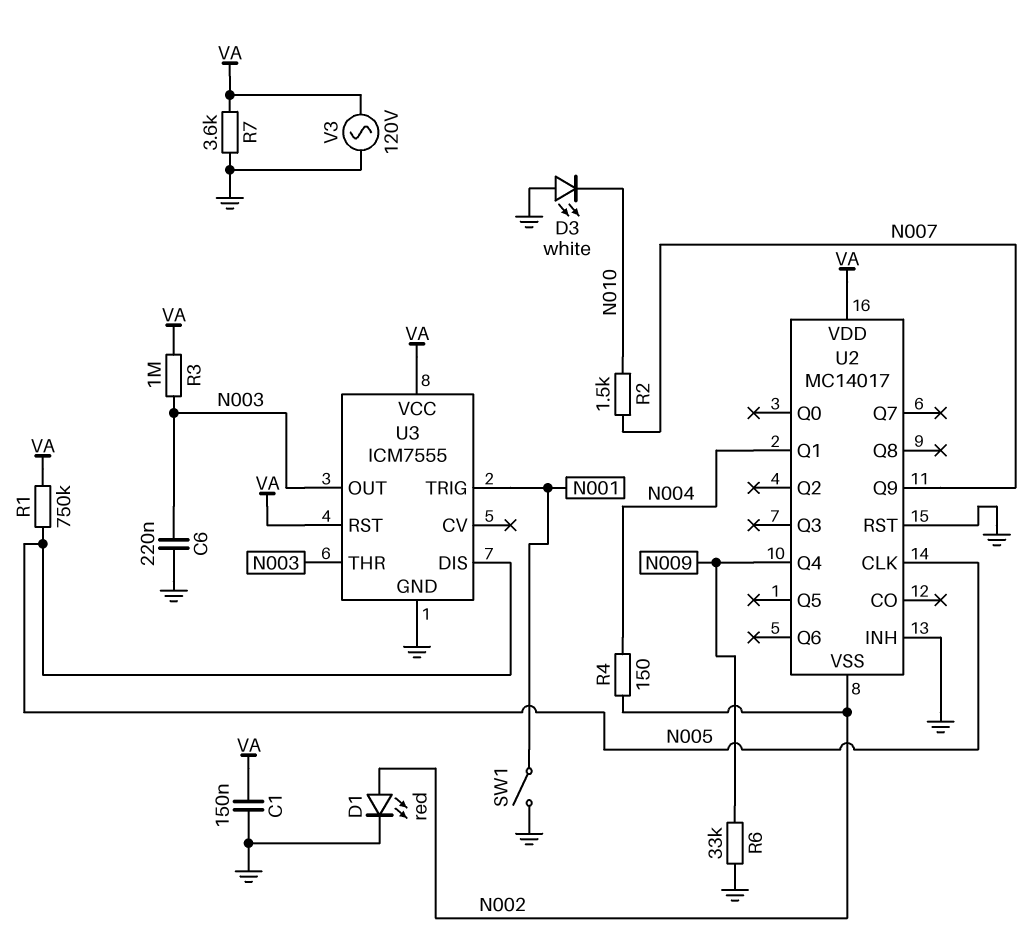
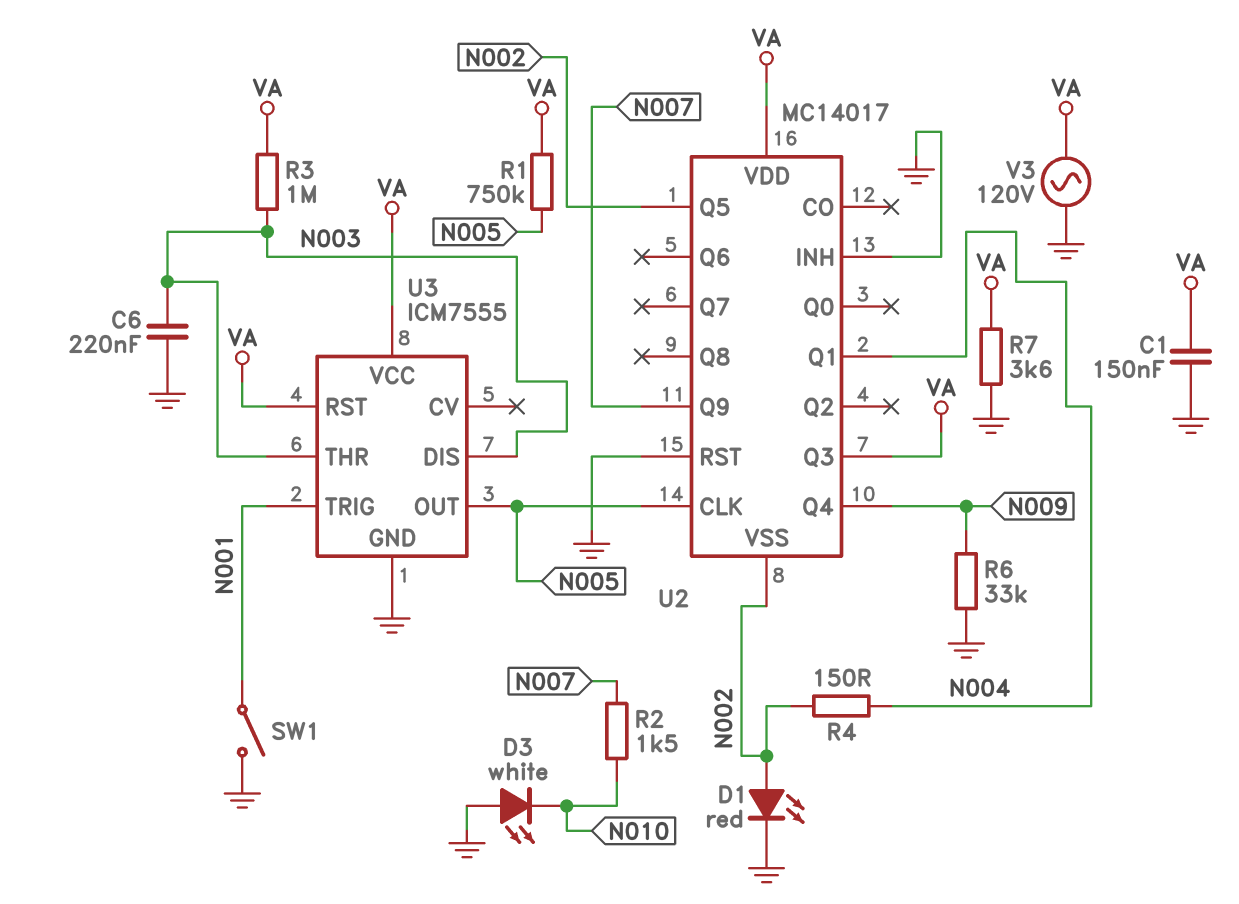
U2 pin Q3: none -> VA
U2 pin Q5: none -> N002
U3 pin DIS: N005 -> N003
U3 pin OUT: N003 -> N005

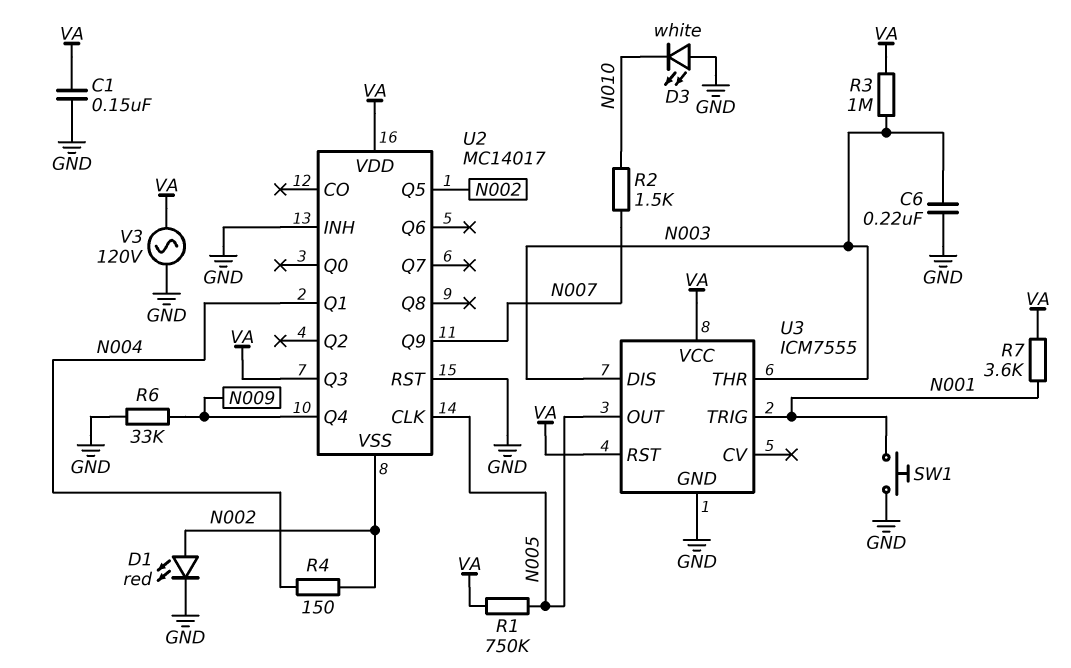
R7: 3.6k (GND, VA) -> 3.6k (N001, VA)
SW1: switch (GND, N001) -> button (GND, N001)

